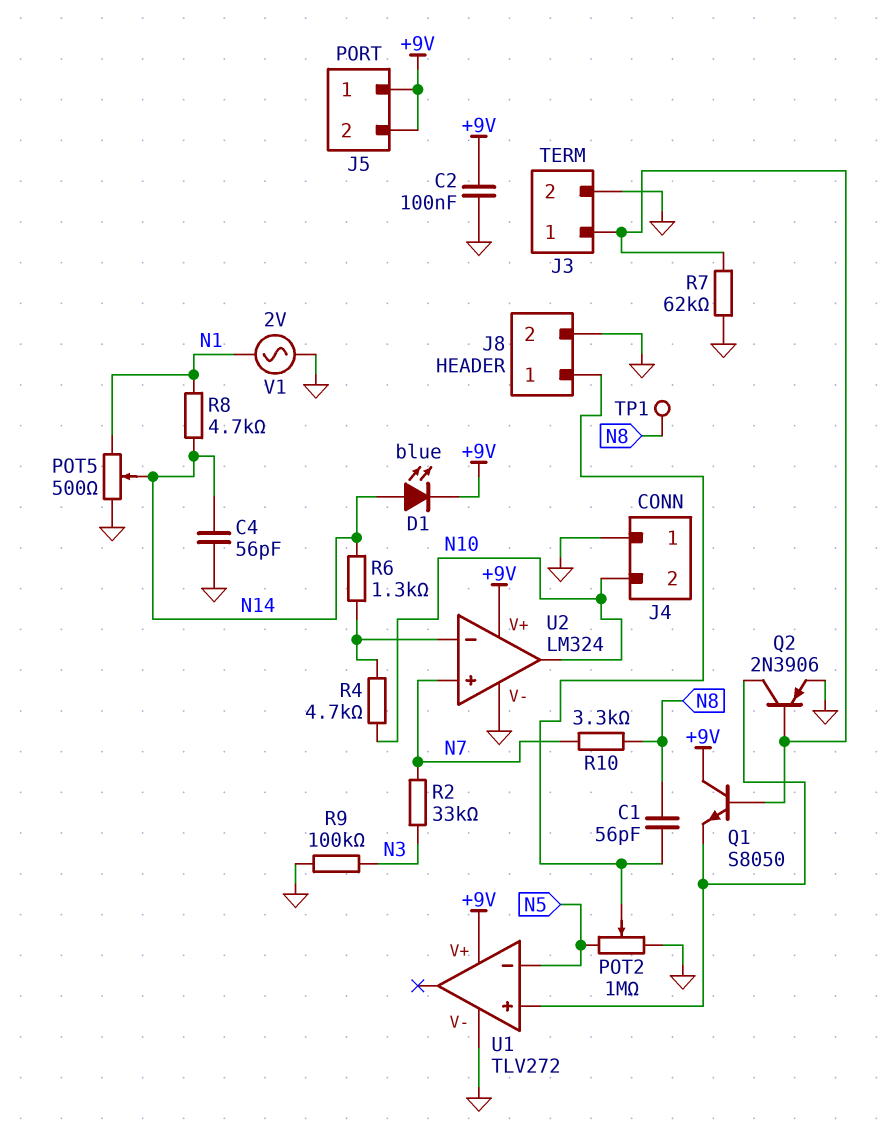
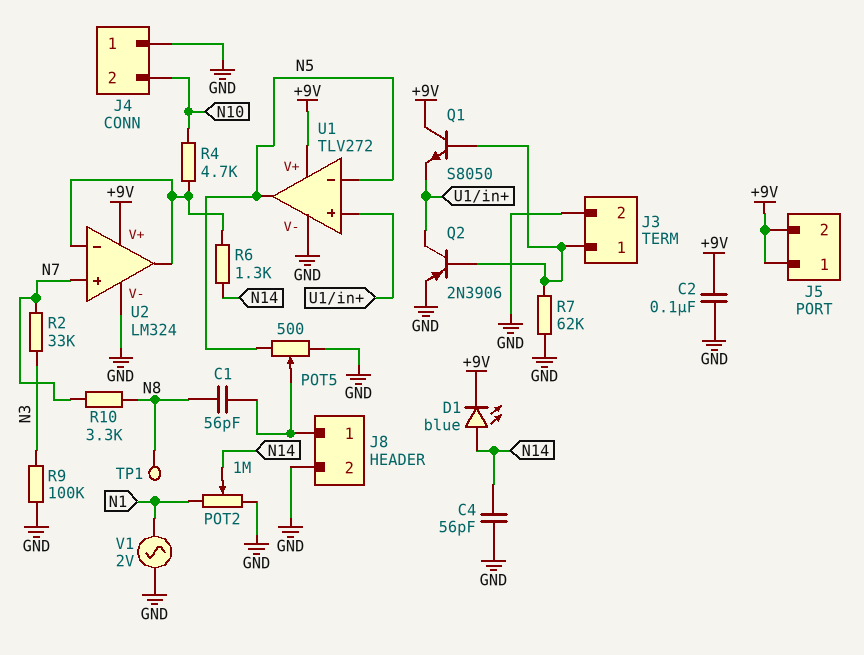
POT2: 1M (GND, N5, wiper J8/1) -> 1M (GND, N1, wiper N14)
POT5: 500 (GND, N1, wiper N14) -> 500 (GND, N5, wiper J8/1)
R8: 4.7k (N1, N14) -> none
U1 pin out: none -> N5
U2 pin out: N10 -> U2/in-

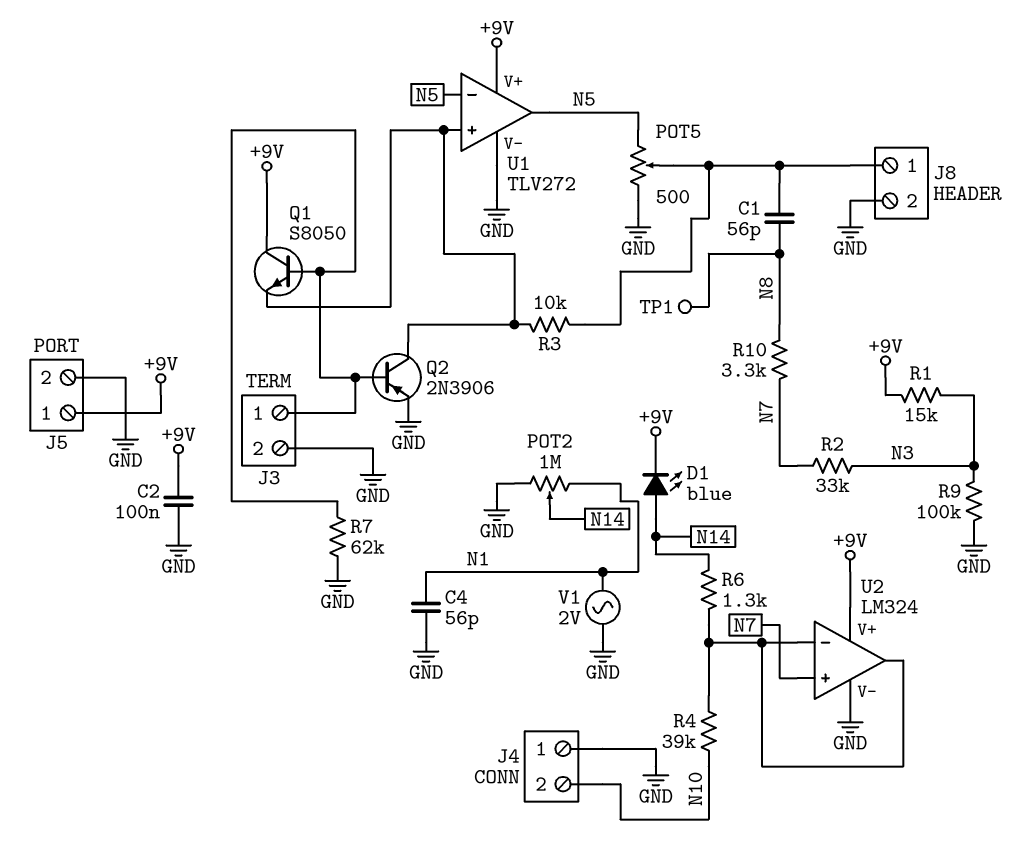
C4: 56pF (GND, N14) -> 56pF (GND, N1)
J5 pin 2: +9V -> GND
R1: none -> 15k (+9V, N3)
R3: none -> 10k (J8/1, U1/in+)
R4: 4.7k (N10, U2/in-) -> 39k (N10, U2/in-)

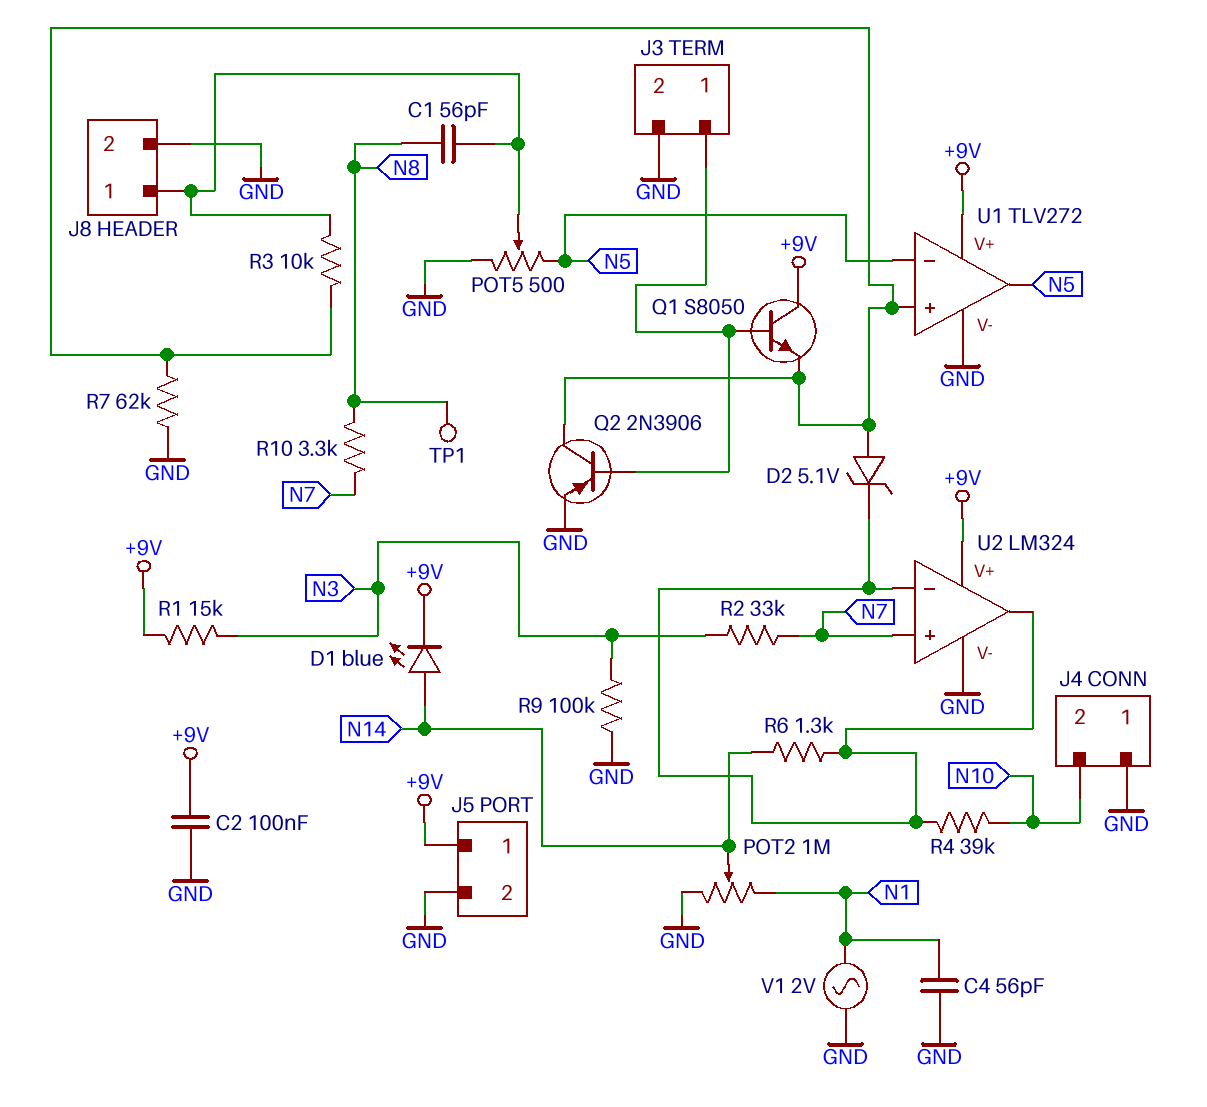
D2: none -> zener 5.1V (A U1/in+, K U2/in-)
R7: 62k (GND, J3/1) -> 62k (GND, U1/in+)

